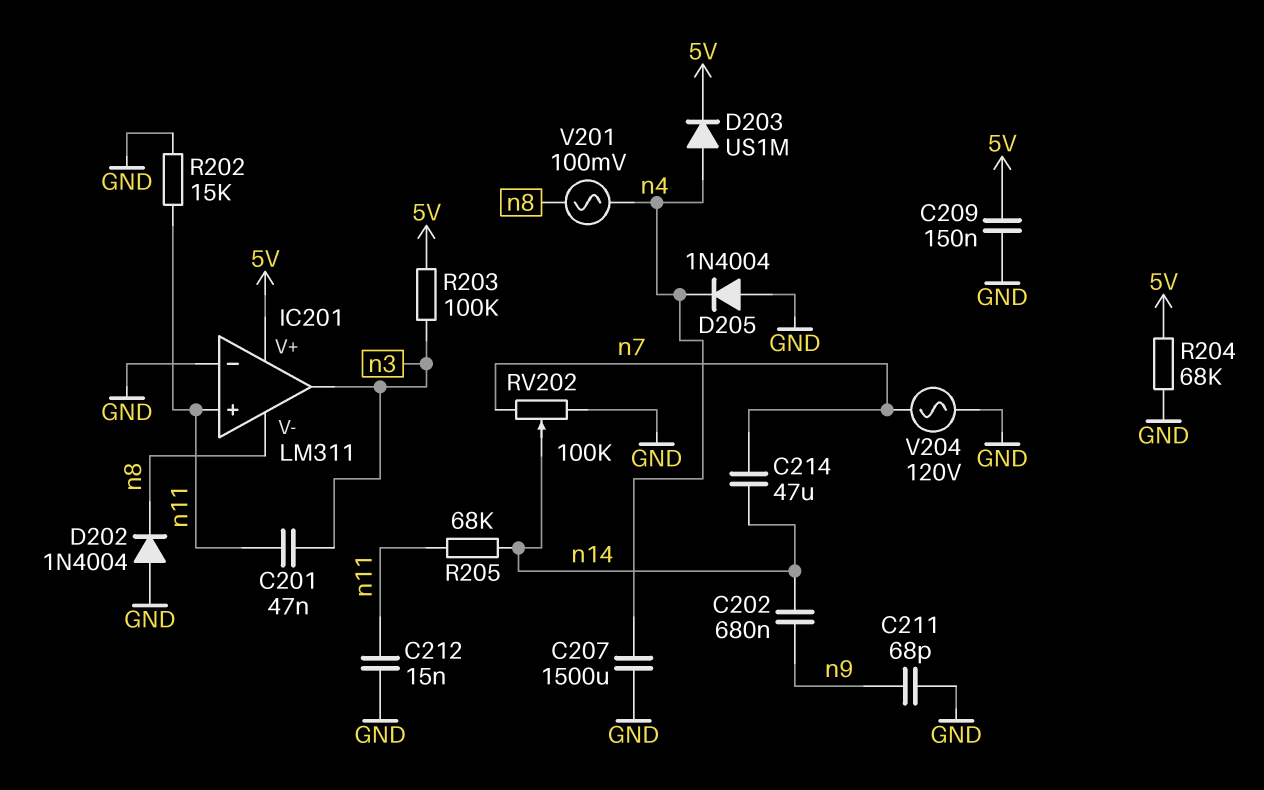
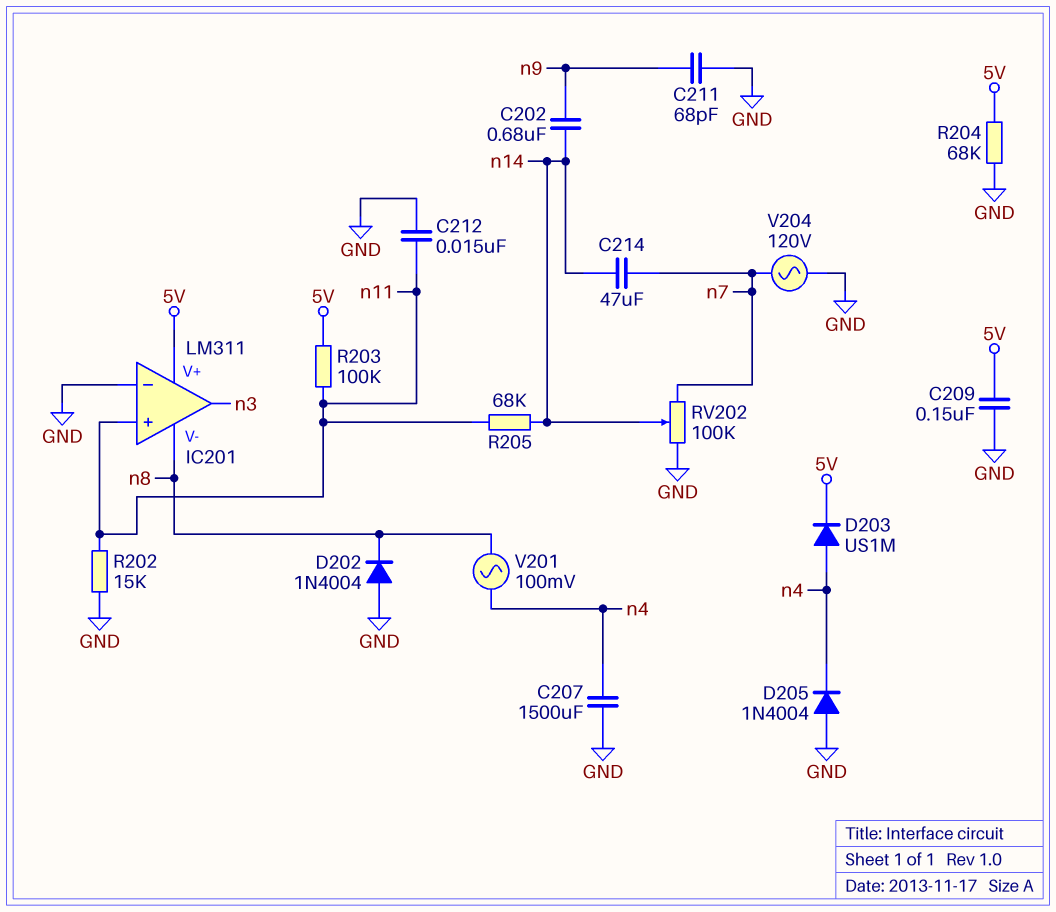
C201: 47nF (n3, n11) -> none
R203: 100k (5V, n3) -> 100k (5V, n11)

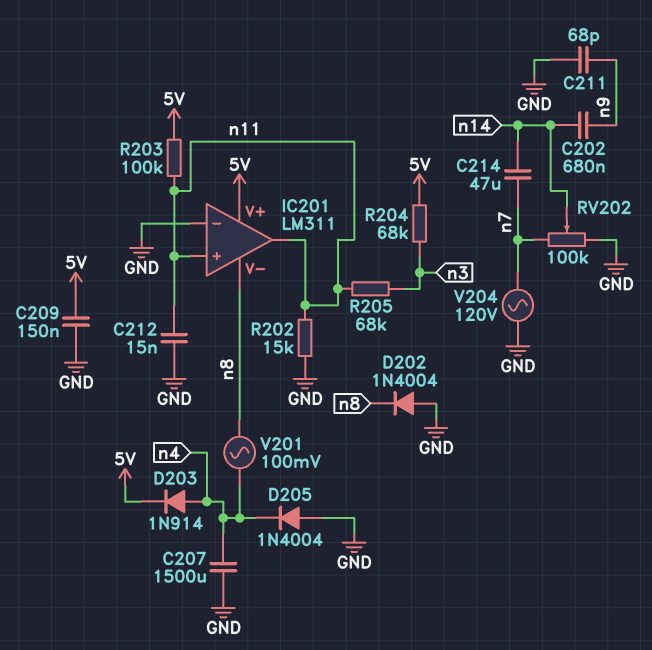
D203: diode US1M (A n4, K 5V) -> diode 1N914 (A n4, K 5V)
IC201 pin out: n3 -> n11
R204: 68k (5V, GND) -> 68k (5V, n3)
R205: 68k (n11, n14) -> 68k (n3, n11)

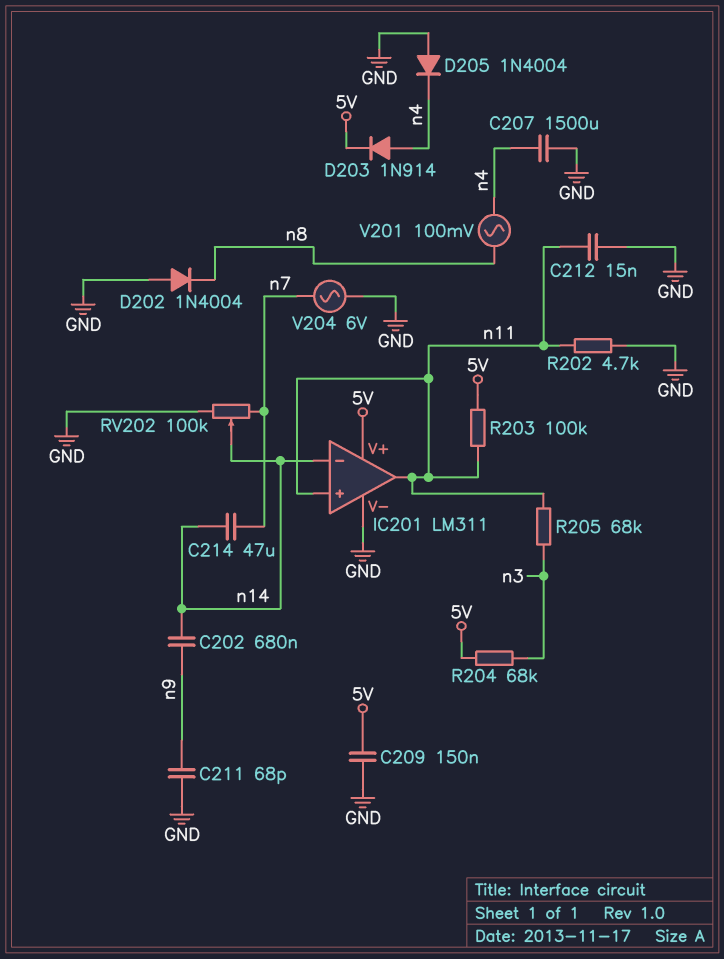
IC201 pin V-: n8 -> GND
IC201 pin in-: GND -> n14
R202: 15k (GND, n11) -> 4.7k (GND, n11)
V204: AC 120V (GND, n7) -> AC 6V (GND, n7)

